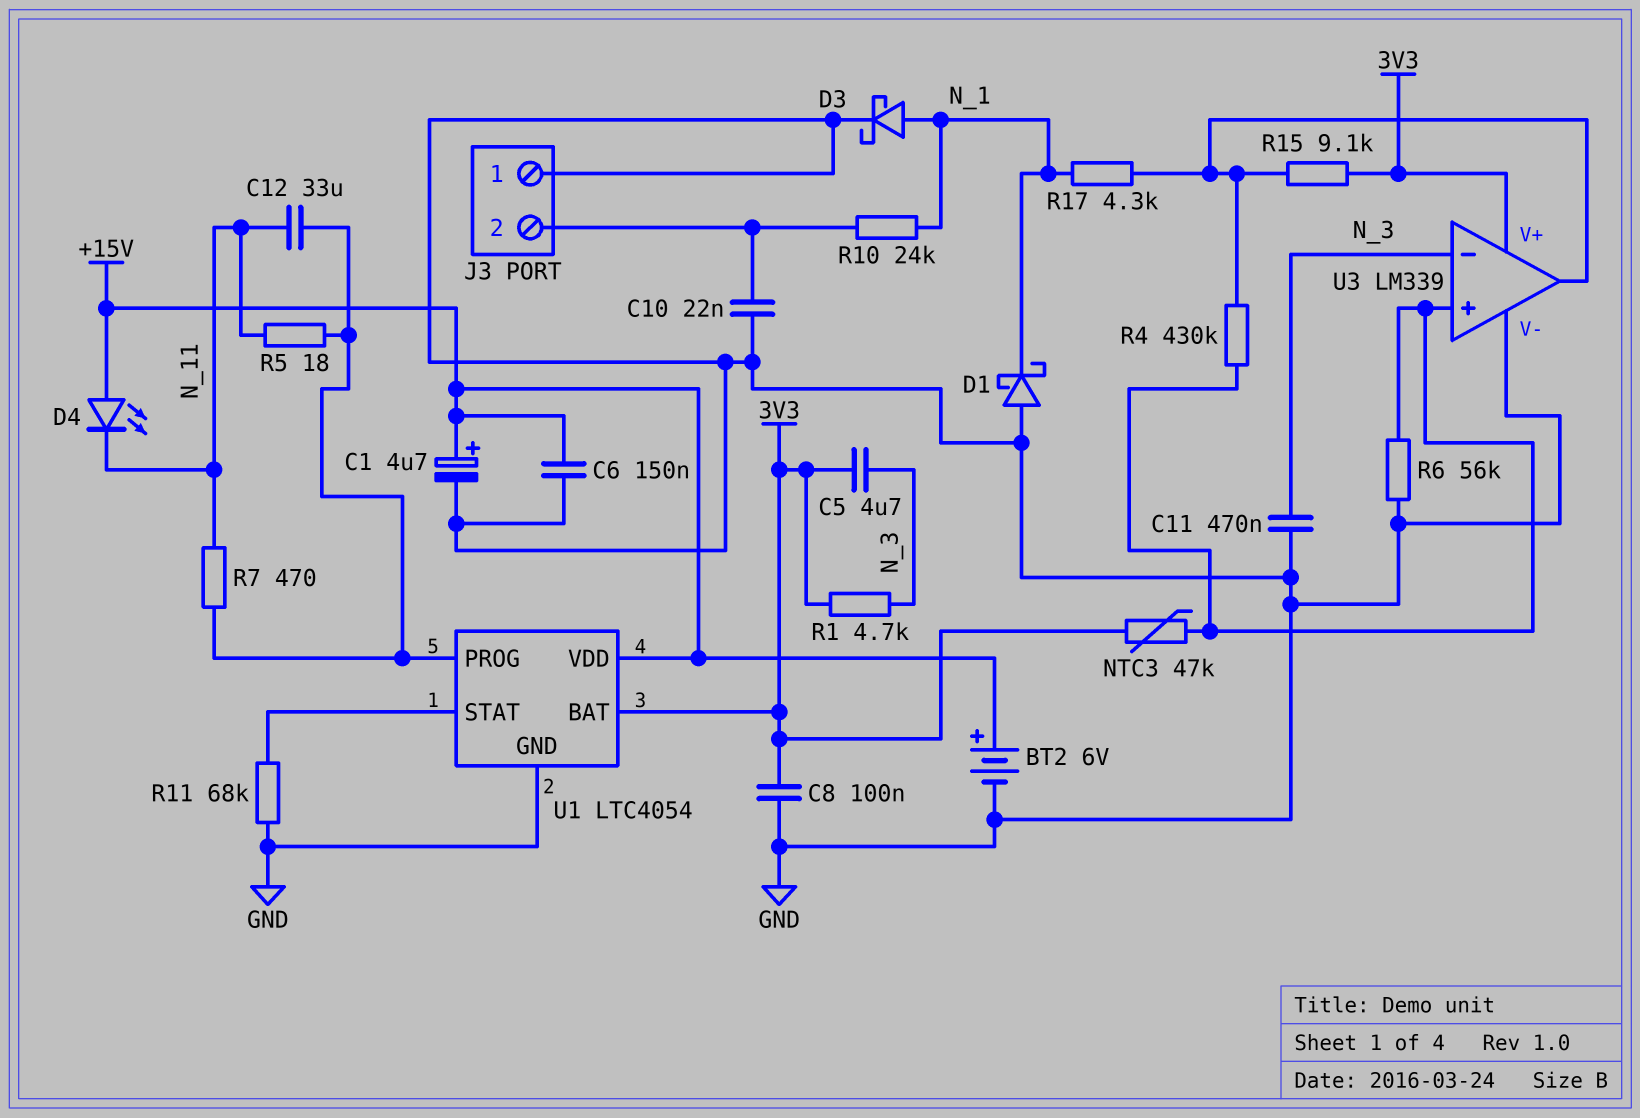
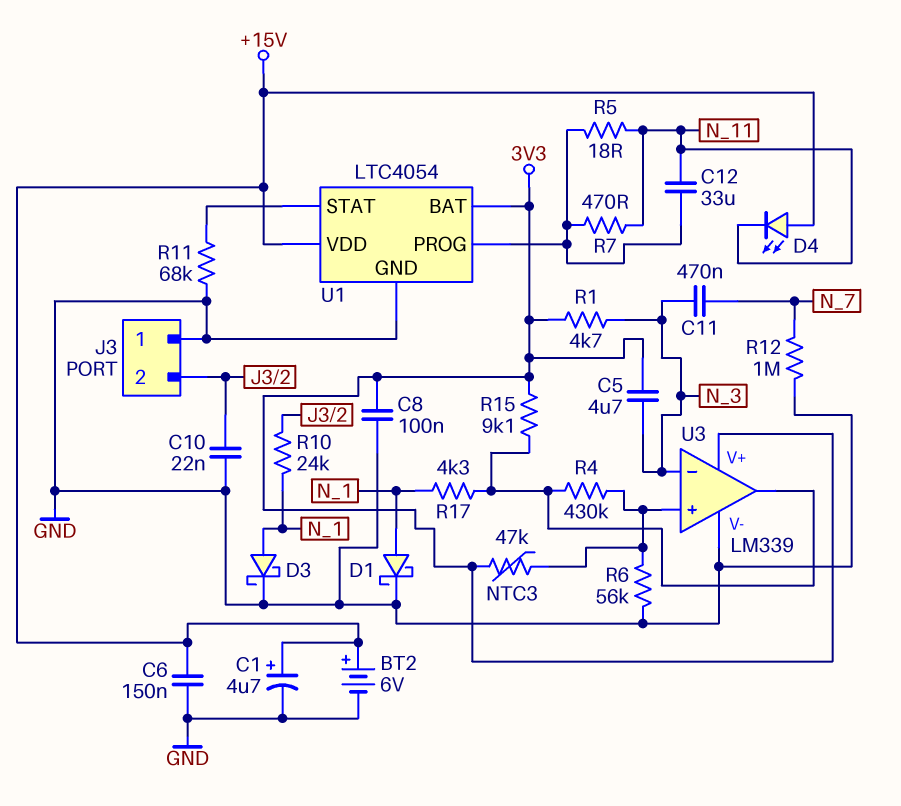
C11: 470nF (GND, N_3) -> 470nF (N_3, N_7)
D1: schottky (A GND, K N_1) -> schottky (A N_1, K GND)
R12: none -> 1M (GND, N_7)

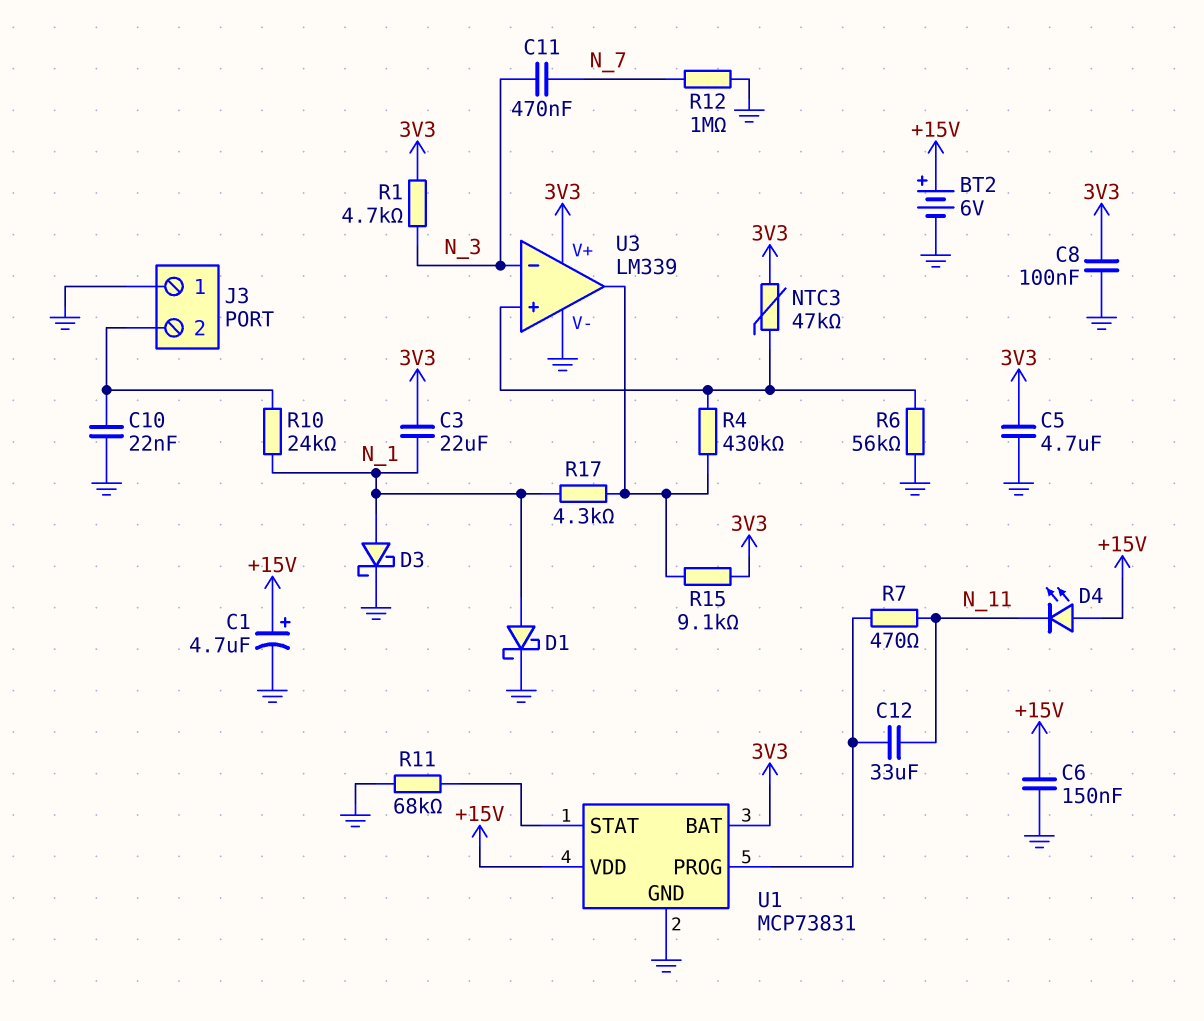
C3: none -> 22uF (3V3, N_1)
C5: 4.7uF (3V3, N_3) -> 4.7uF (3V3, GND)
R5: 18 (N_11, U1/PROG) -> none
U1: LTC4054 -> MCP73831

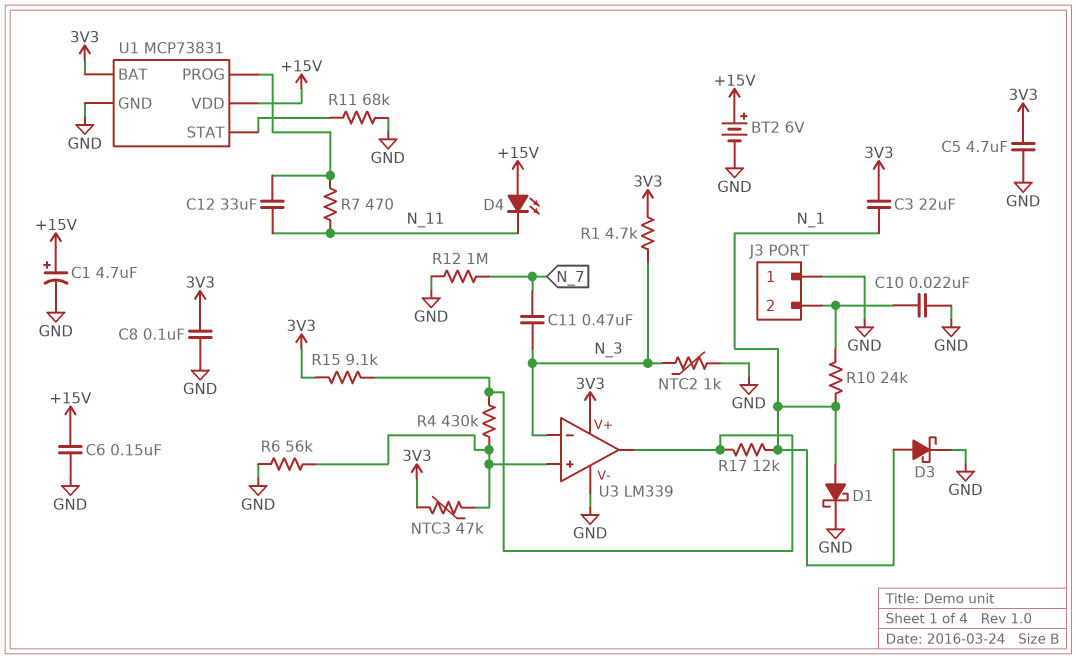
NTC2: none -> 1k (GND, N_3)
R17: 4.3k (N_1, U3/out) -> 12k (N_1, U3/out)

